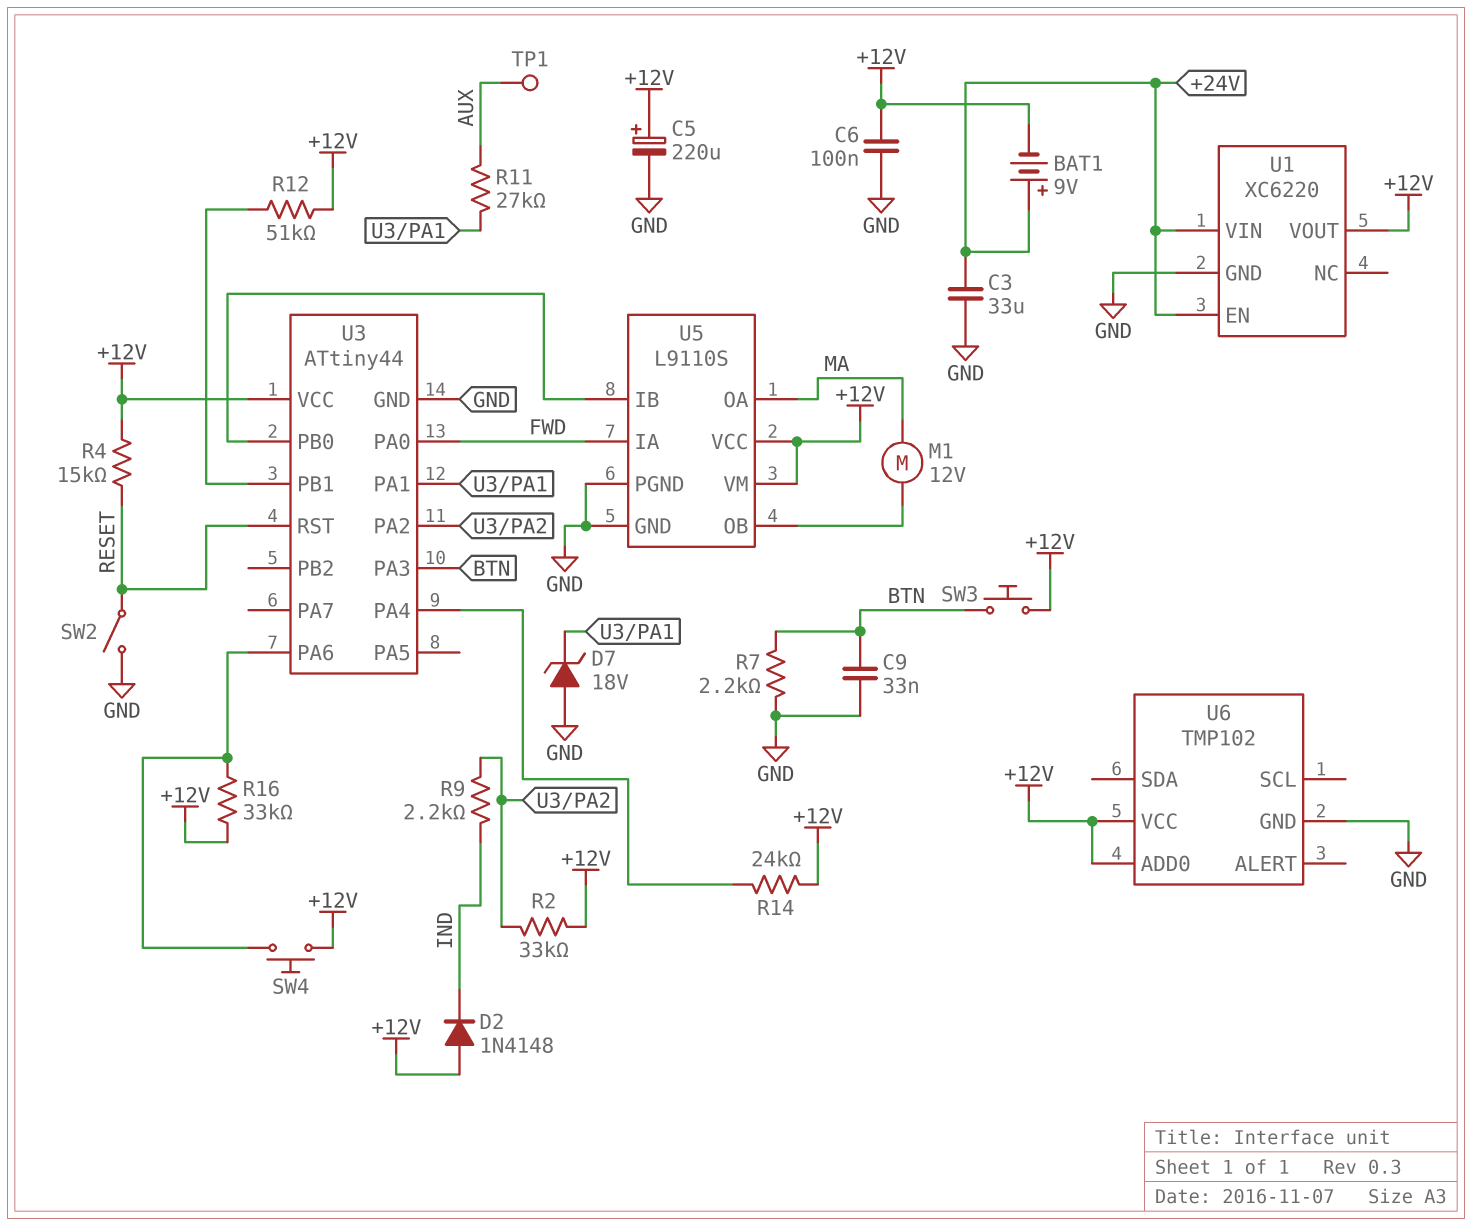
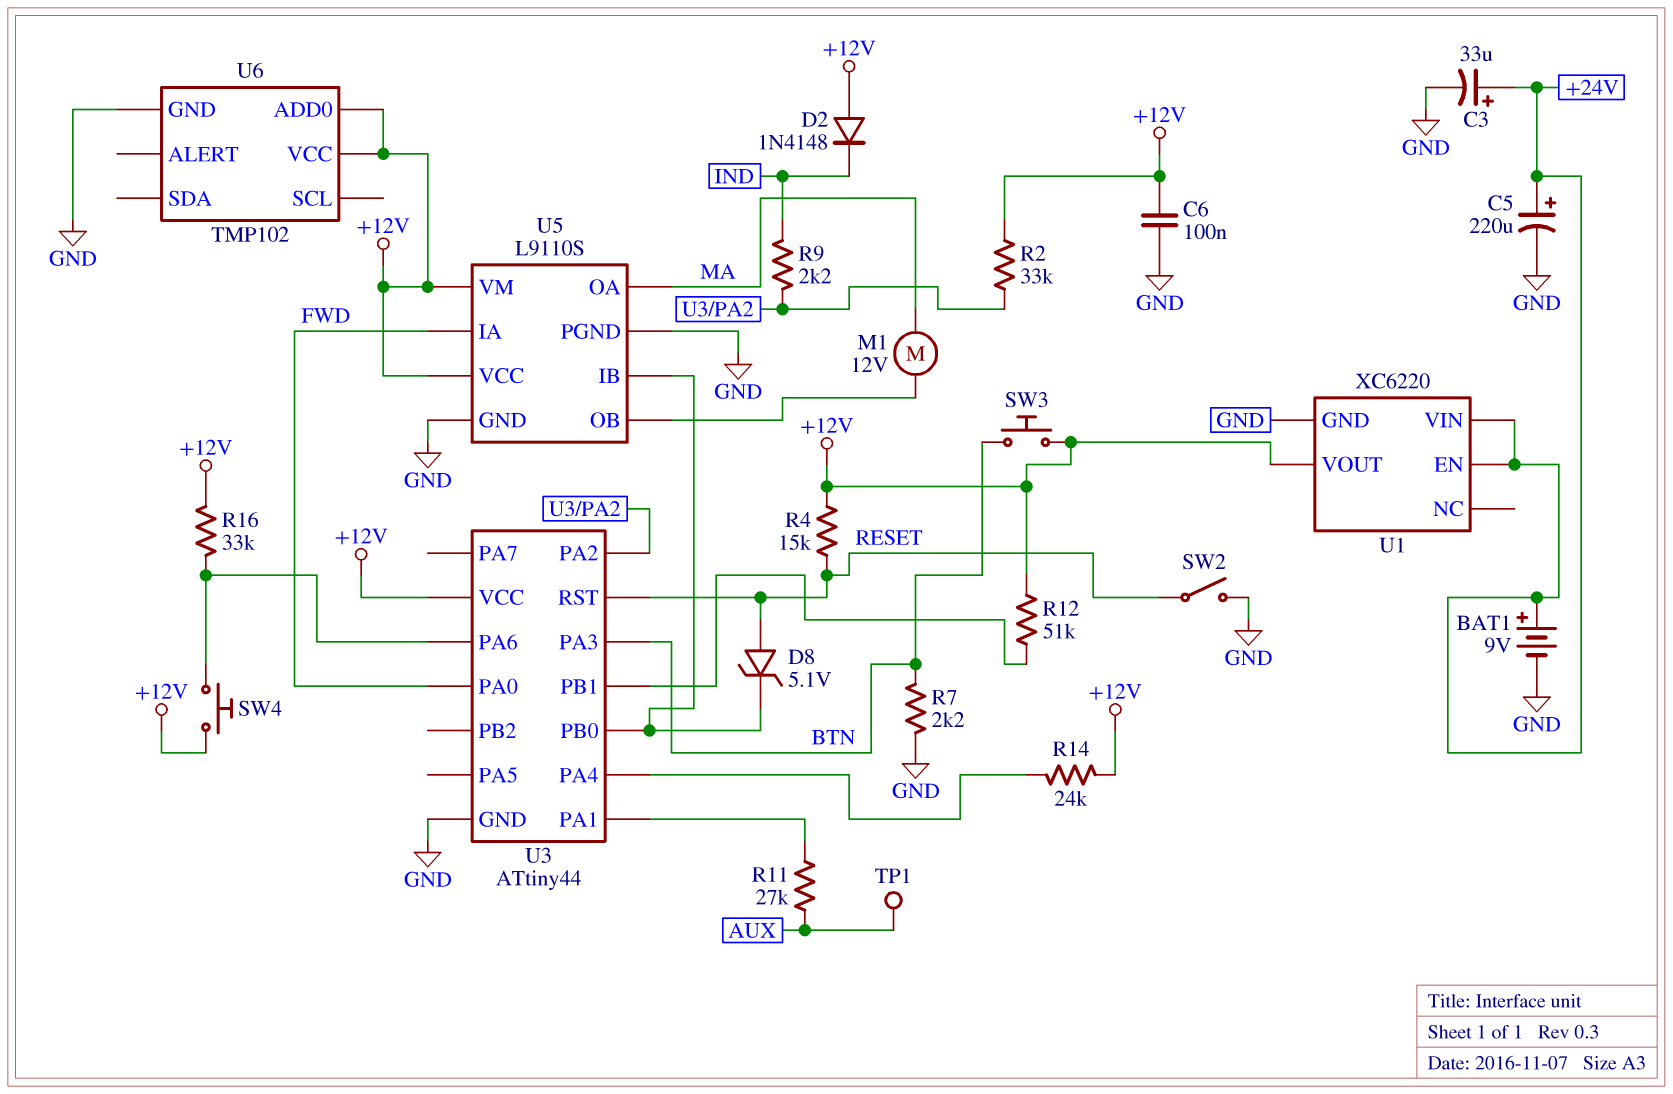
BAT1: 9V (plus +24V, minus +12V) -> 9V (plus +24V, minus GND)
C3: 33uF (+24V, GND) -> 33uF (plus +24V, minus GND)
C5: 220uF (plus +12V, minus GND) -> 220uF (plus +24V, minus GND)
C9: 33nF (BTN, GND) -> none
D7: zener 18V (A GND, K U3/PA1) -> none
D8: none -> zener 5.1V (A RESET, K U3/PB0)

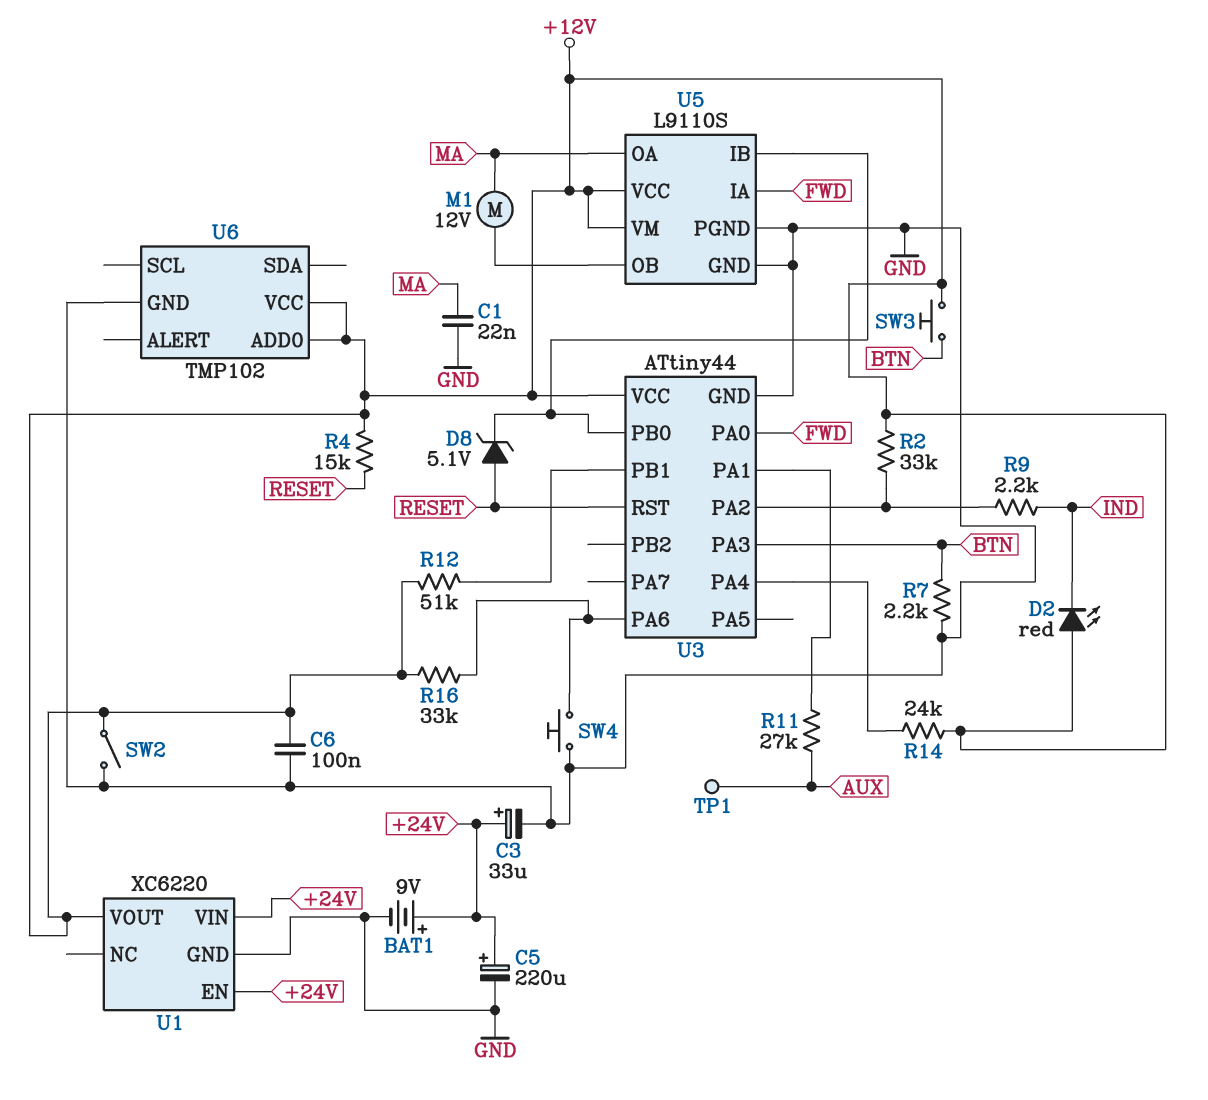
C1: none -> 22nF (GND, MA)
D2: diode 1N4148 (A +12V, K IND) -> LED red (A +12V, K IND)
SW2: switch (GND, RESET) -> switch (+12V, GND)
SW4: button (+12V, U3/PA6) -> button (GND, U3/PA6)

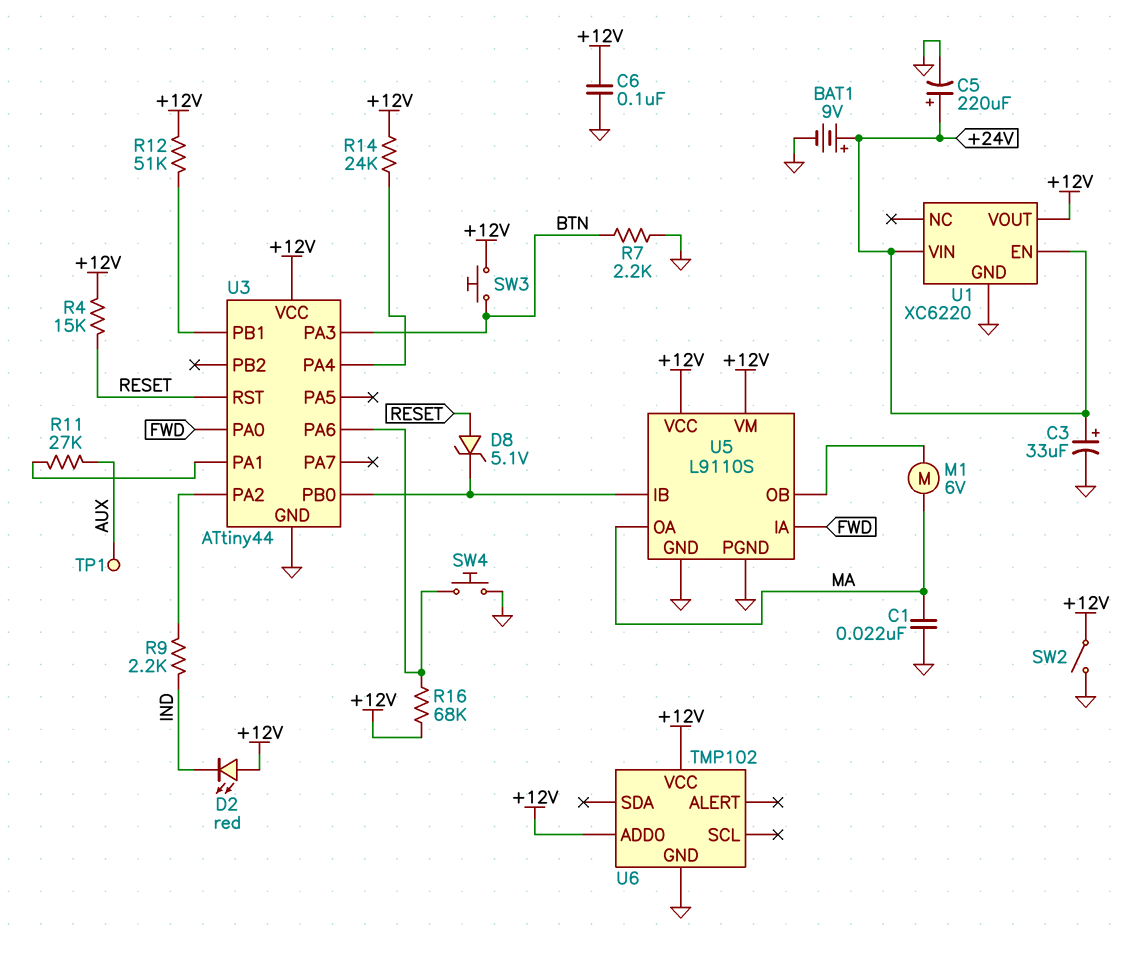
M1: motor 12V (MA, U5/OB) -> motor 6V (MA, U5/OB)
R2: 33k (+12V, U3/PA2) -> none
R16: 33k (+12V, U3/PA6) -> 68k (+12V, U3/PA6)

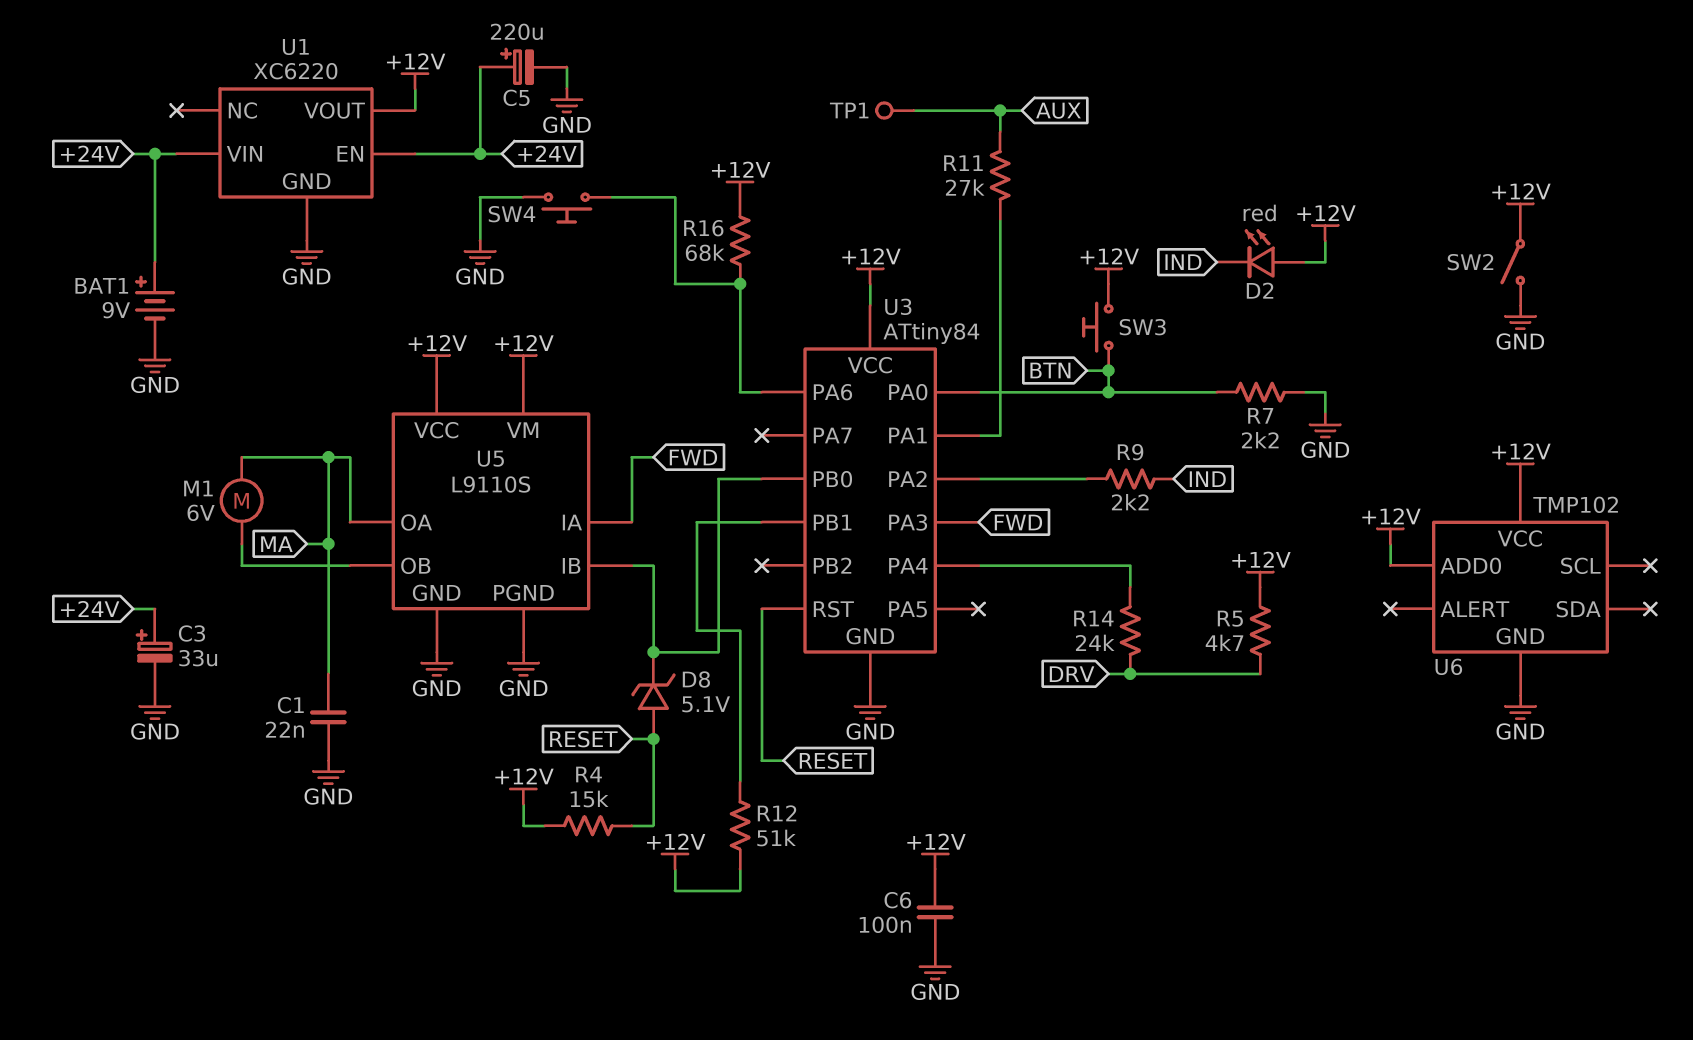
R5: none -> 4.7k (+12V, DRV)
R14: 24k (+12V, U3/PA4) -> 24k (DRV, U3/PA4)
U3: ATtiny44 -> ATtiny84
U3 pin PA0: FWD -> BTN
U3 pin PA3: BTN -> FWD

